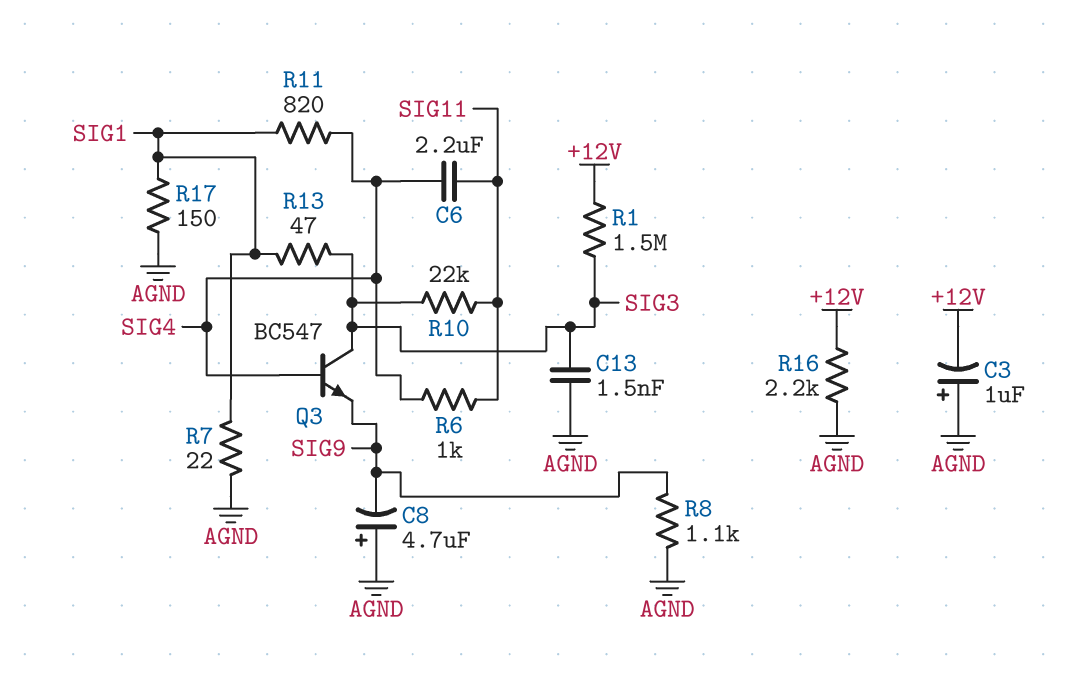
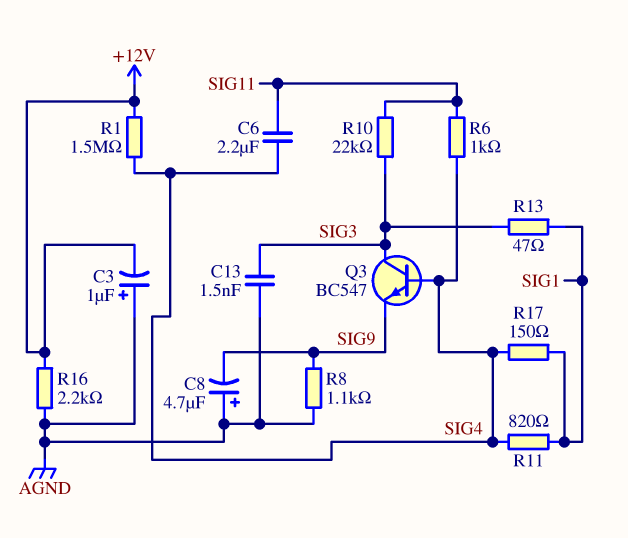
R1: 1.5M (+12V, SIG3) -> 1.5M (+12V, SIG4)
R7: 22 (AGND, SIG1) -> none
R17: 150 (AGND, SIG1) -> 150 (SIG1, SIG4)

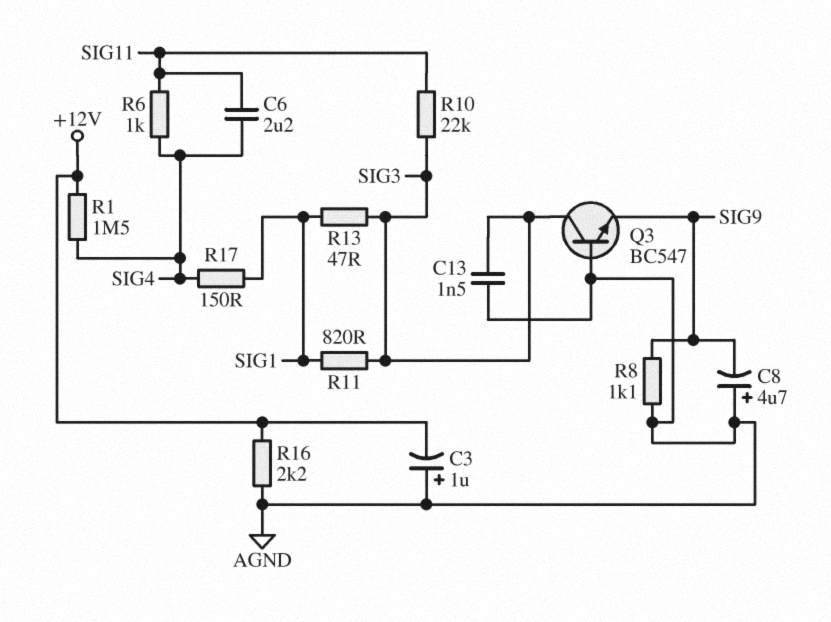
Q3: NPN BC547 (B SIG4, C SIG3, E SIG9) -> NPN BC547 (B AGND, C SIG3, E SIG9)
R11: 820 (SIG1, SIG4) -> 820 (SIG1, SIG3)

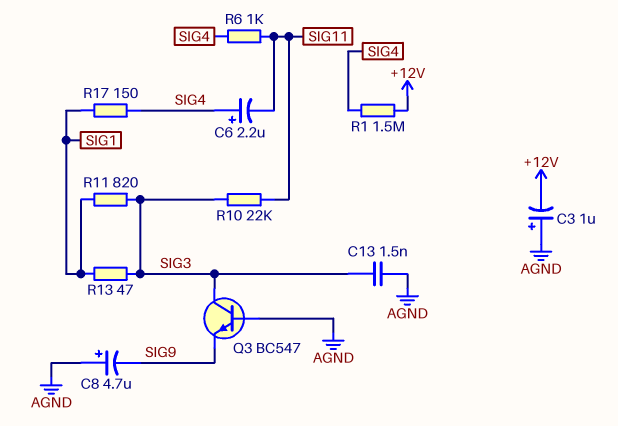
C6: 2.2uF (SIG4, SIG11) -> 2.2uF (plus SIG4, minus SIG11)
R8: 1.1k (AGND, SIG9) -> none
R16: 2.2k (+12V, AGND) -> none

